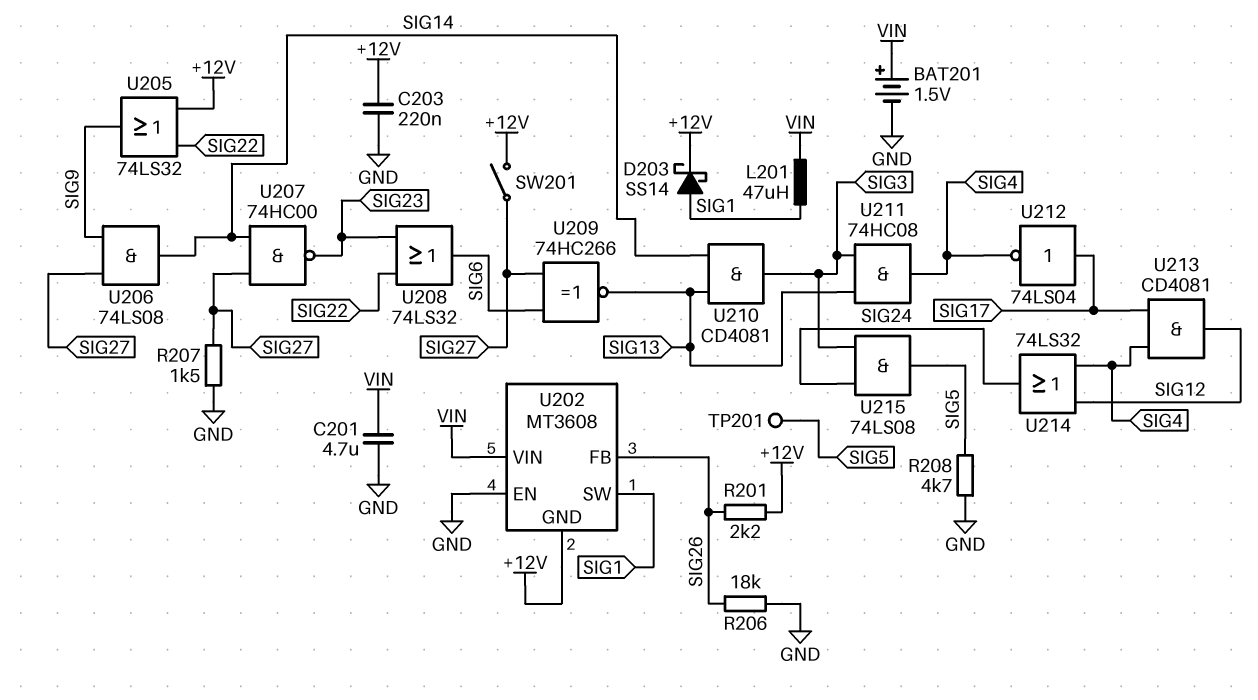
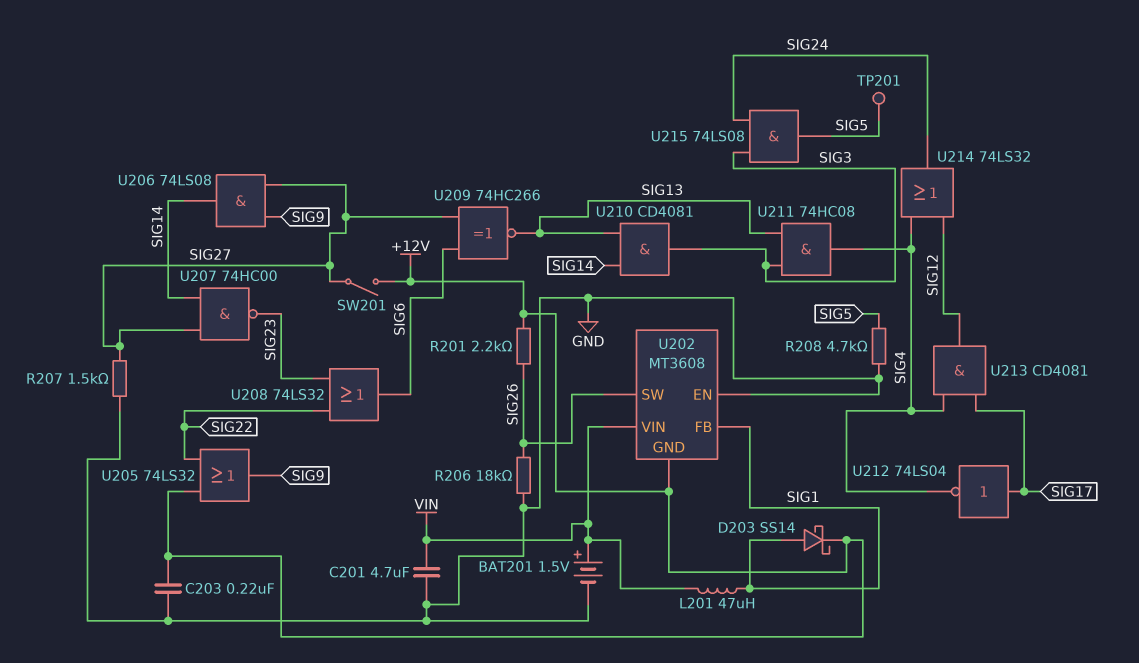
U202 pin FB: SIG26 -> SIG1
U202 pin SW: SIG1 -> SIG26

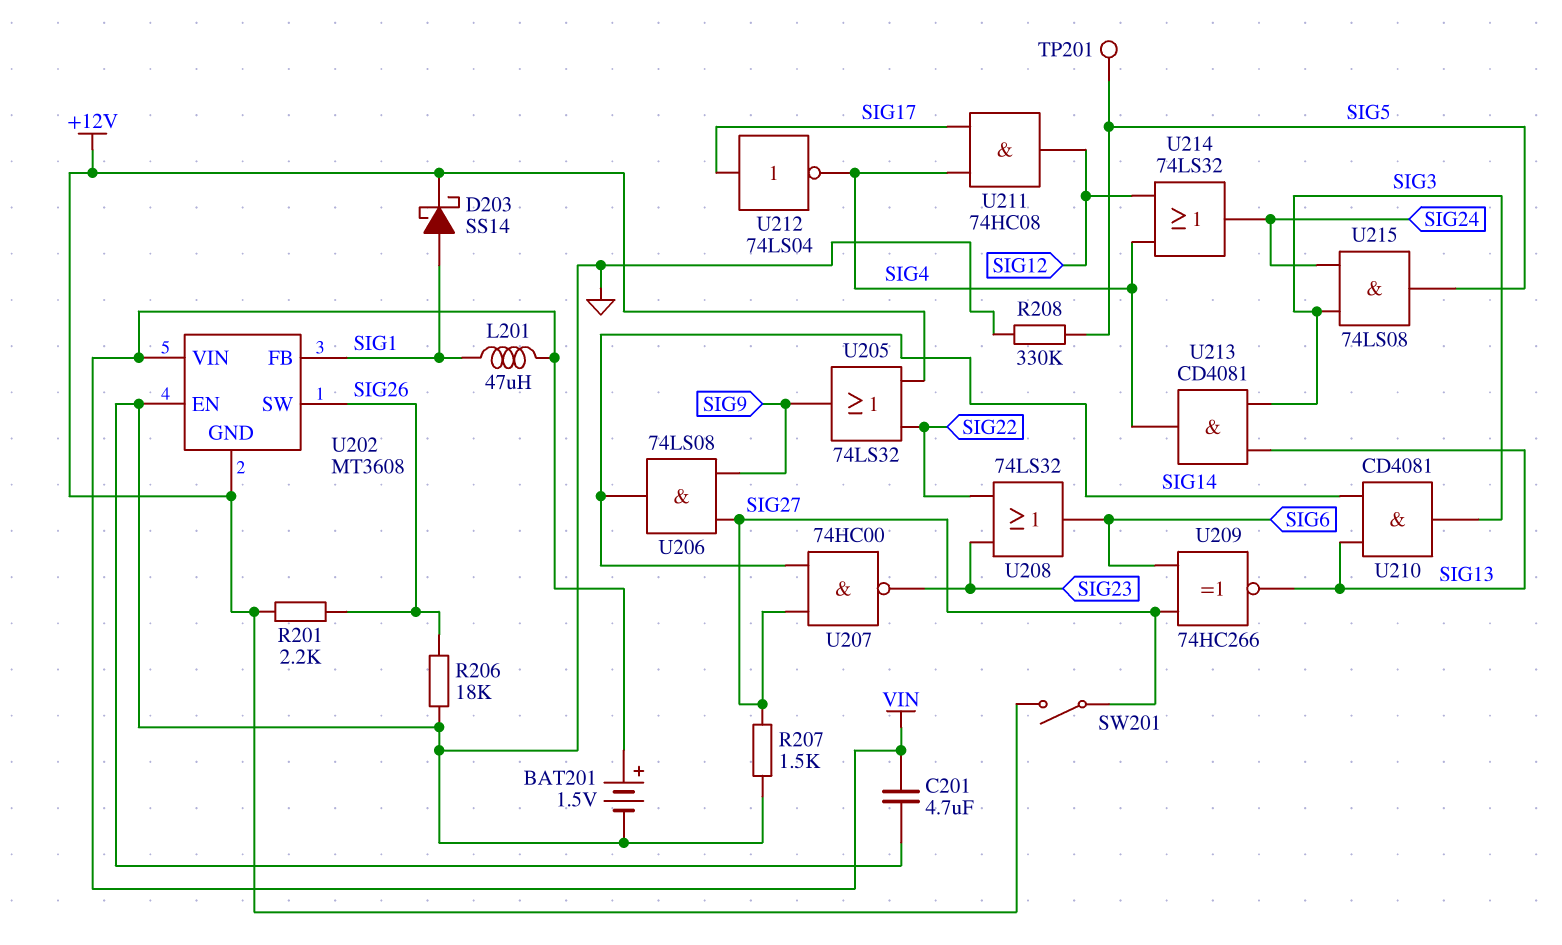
C203: 220nF (+12V, GND) -> none
R208: 4.7k (GND, SIG5) -> 330k (GND, SIG5)
U211: AND 74HC08 (in SIG3, in SIG13, out SIG4) -> AND 74HC08 (in SIG4, in SIG17, out SIG12)
U213: AND CD4081 (in SIG4, in SIG17, out SIG12) -> AND CD4081 (in SIG3, in SIG13, out SIG4)

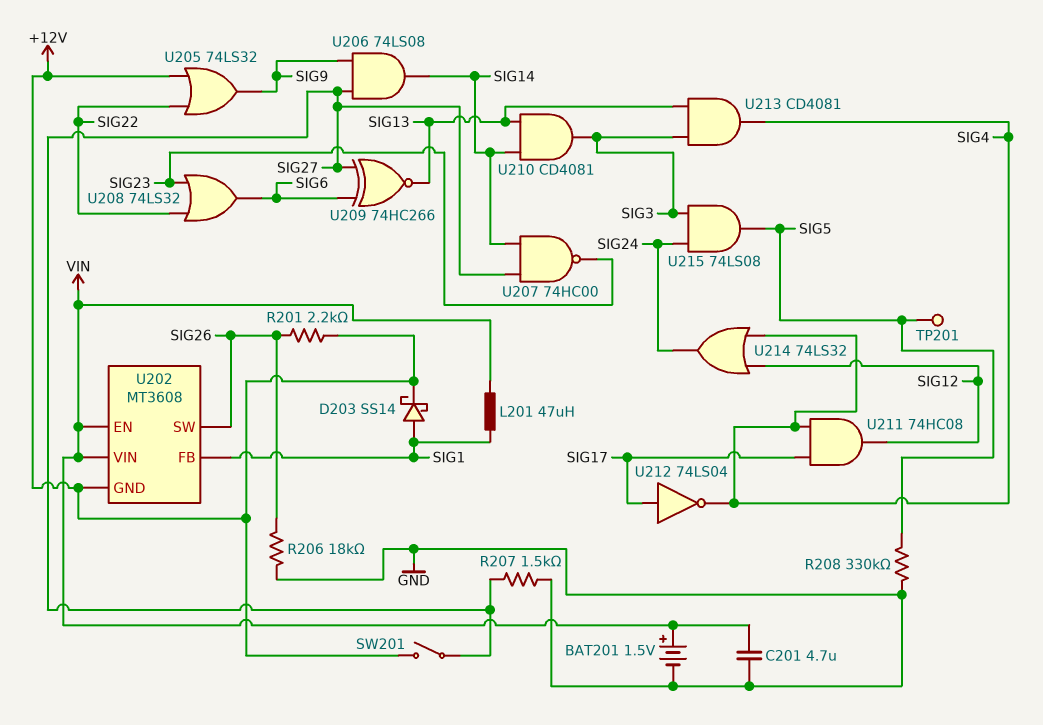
U202 pin EN: GND -> VIN

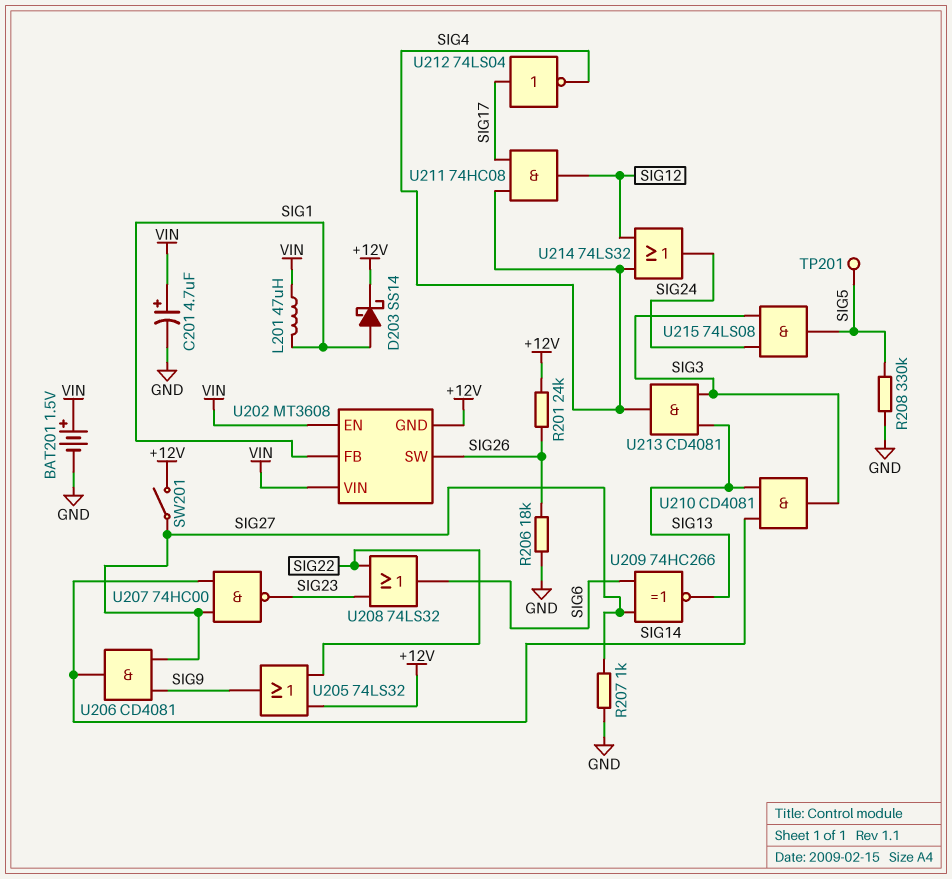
C201: 4.7uF (GND, VIN) -> 4.7uF (plus VIN, minus GND)
R201: 2.2k (+12V, SIG26) -> 24k (+12V, SIG26)
R207: 1.5k (GND, SIG27) -> 1k (GND, SIG27)
U206: AND 74LS08 (in SIG9, in SIG27, out SIG14) -> AND CD4081 (in SIG9, in SIG27, out SIG14)

